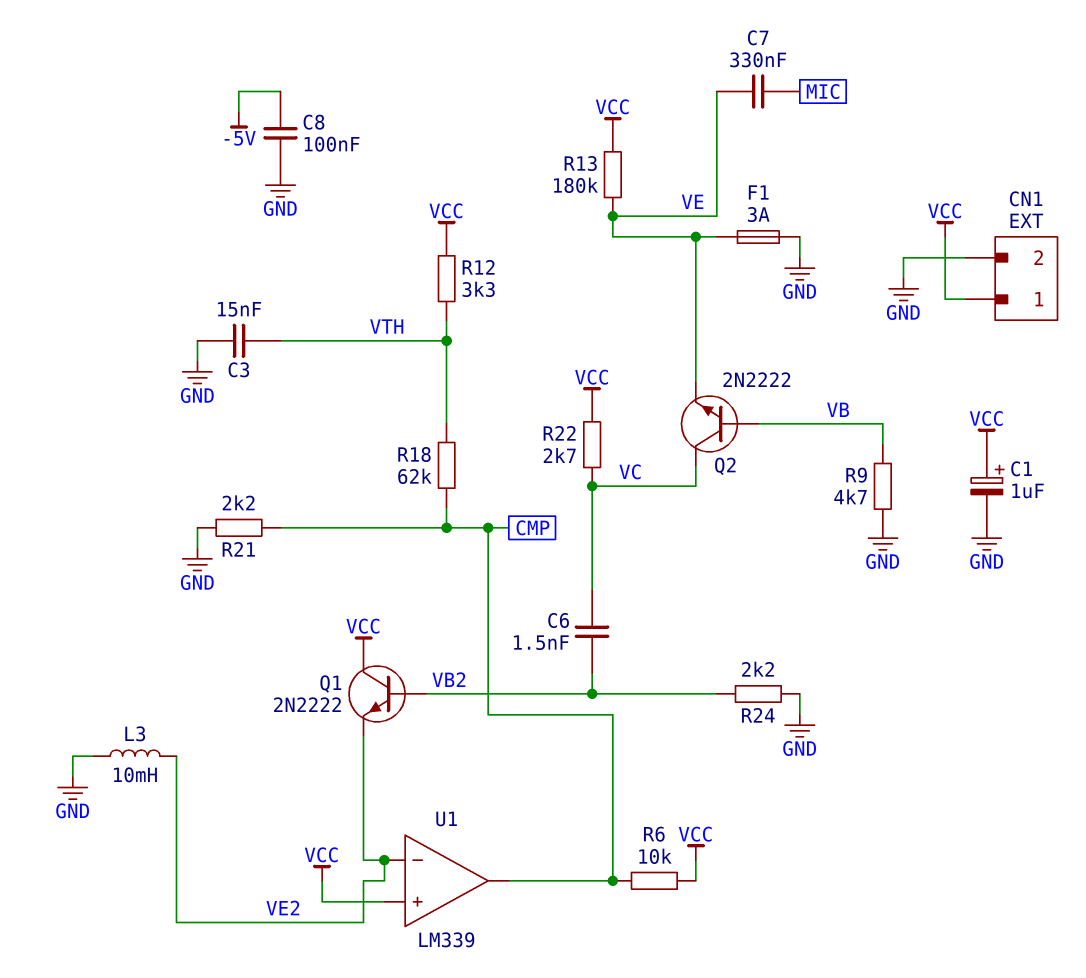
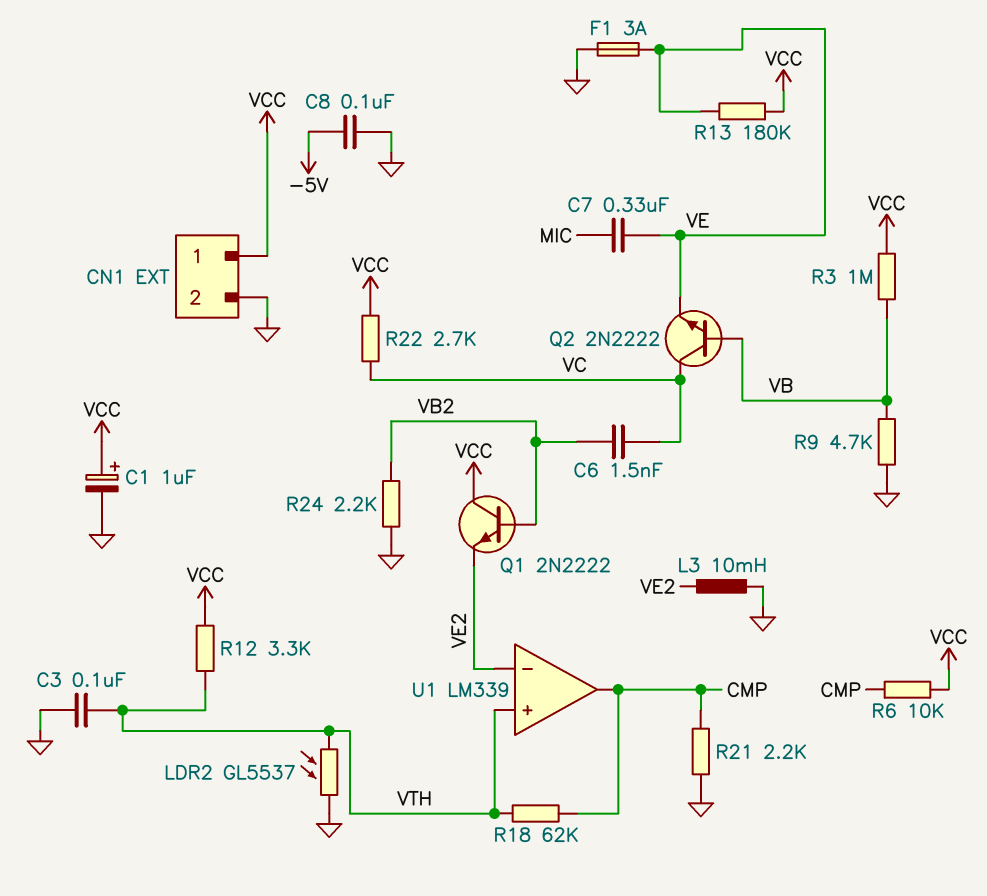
C3: 15nF (GND, VTH) -> 100nF (GND, VTH)
LDR2: none -> GL5537 (GND, VTH)
R3: none -> 1M (VB, VCC)
U1 pin in+: VCC -> VTH

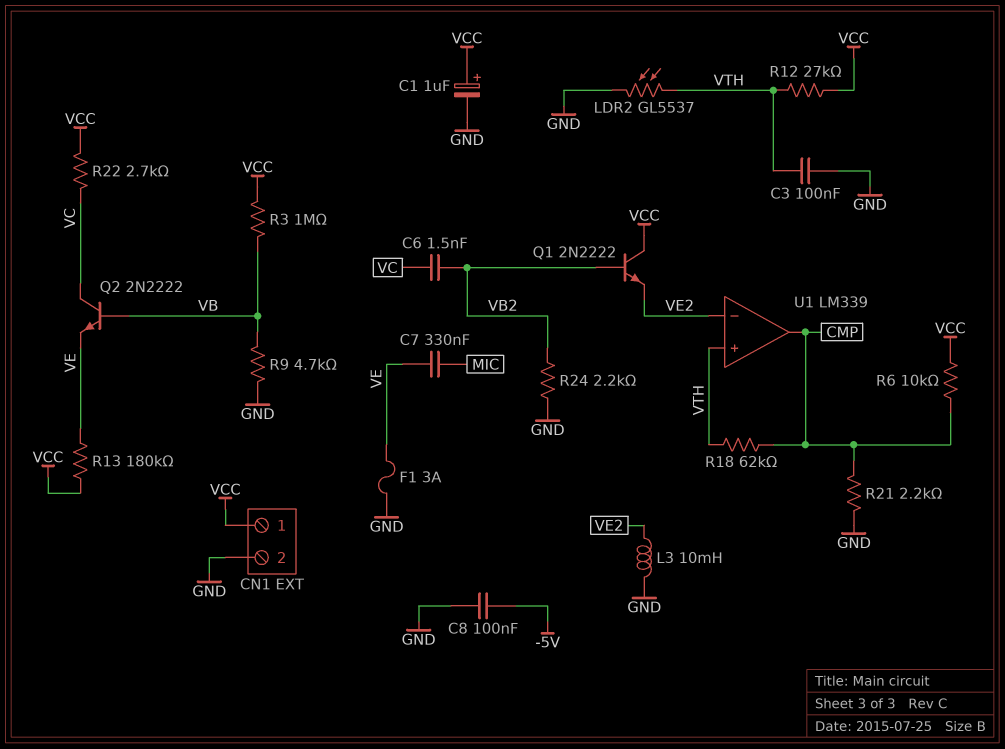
R12: 3.3k (VCC, VTH) -> 27k (VCC, VTH)

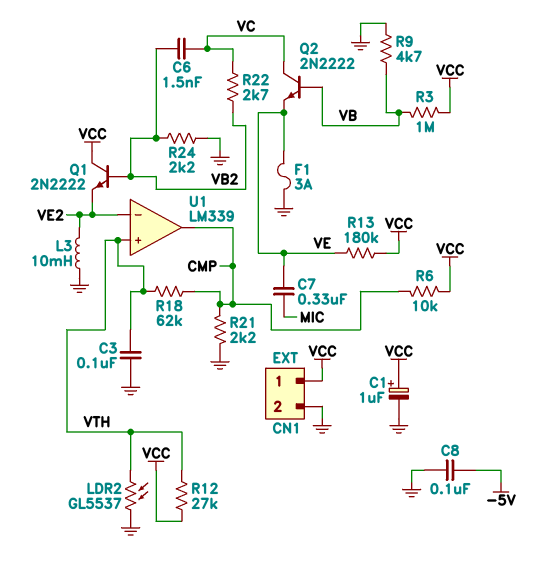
R22: 2.7k (VC, VCC) -> 2.7k (VB2, VC)

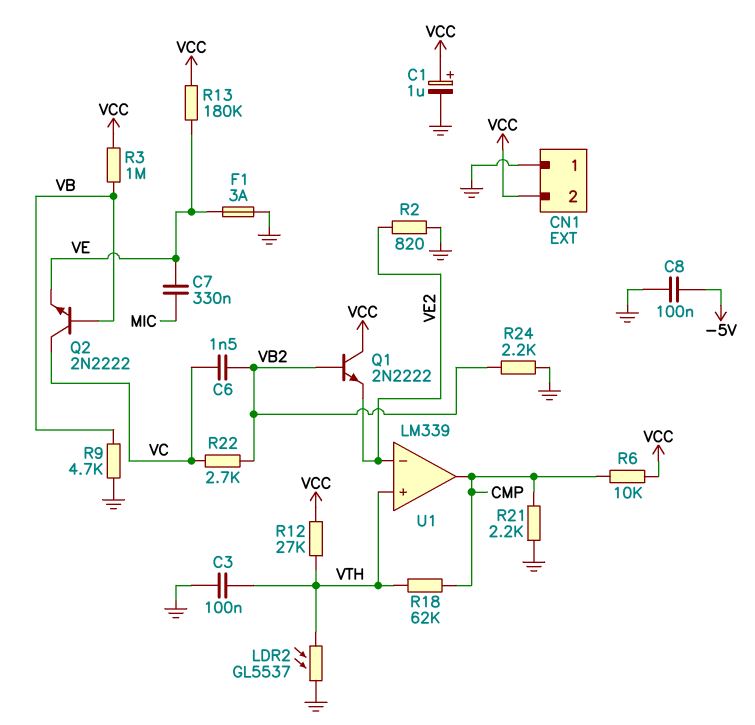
CN1 pin 1: VCC -> GND
CN1 pin 2: GND -> VCC
L3: 10mH (GND, VE2) -> none
R2: none -> 820 (GND, VE2)

